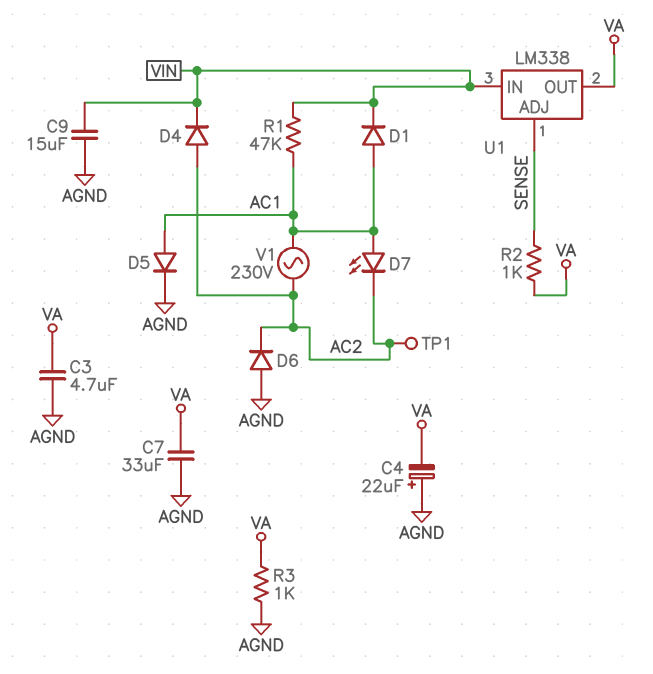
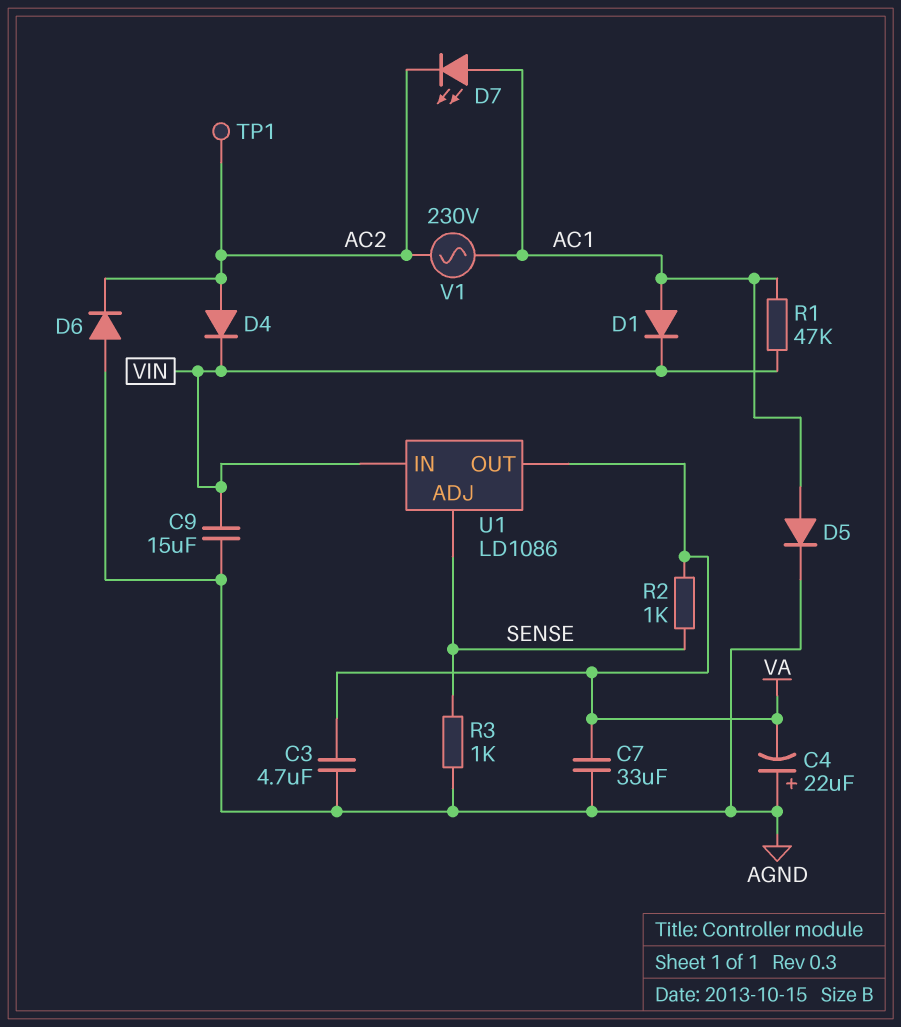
R3: 1k (AGND, VA) -> 1k (AGND, SENSE)
U1: LM338 -> LD1086

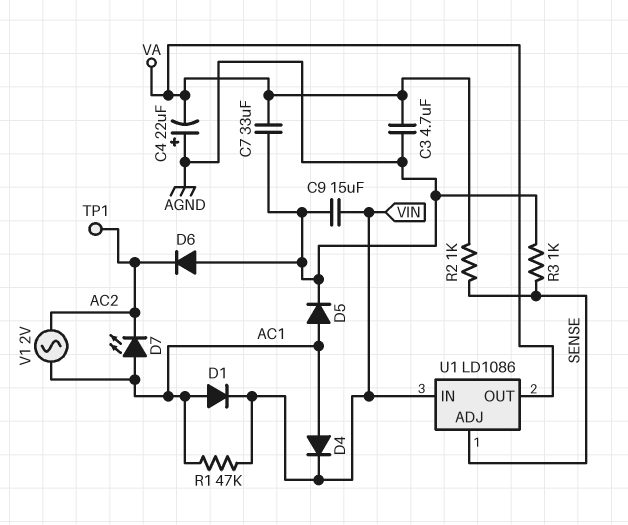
D4: diode (A AC2, K VIN) -> diode (A AC1, K VIN)
V1: AC 230V (AC1, AC2) -> AC 2V (AC1, AC2)

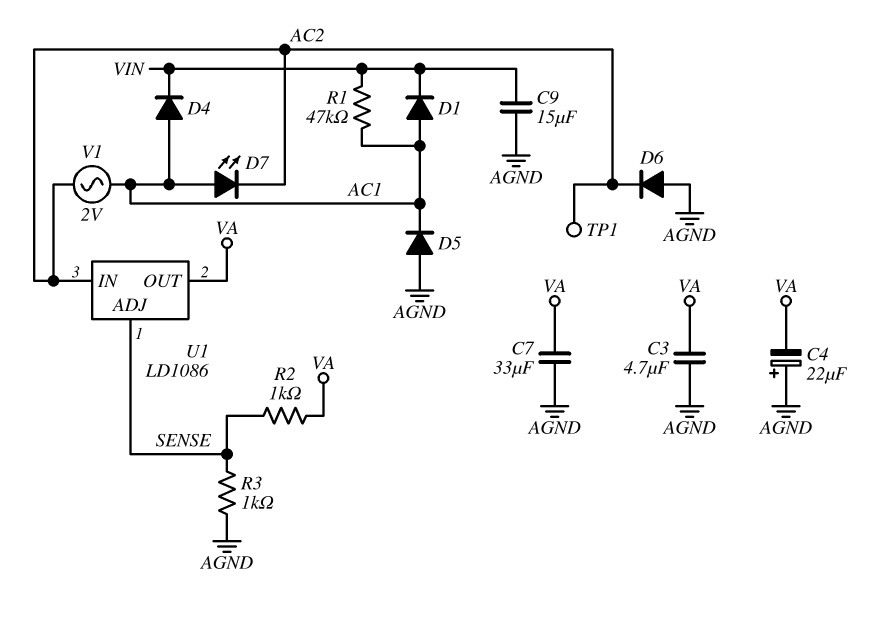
D5: diode (A AC1, K AGND) -> diode (A AGND, K AC1)
U1 pin IN: VIN -> AC2

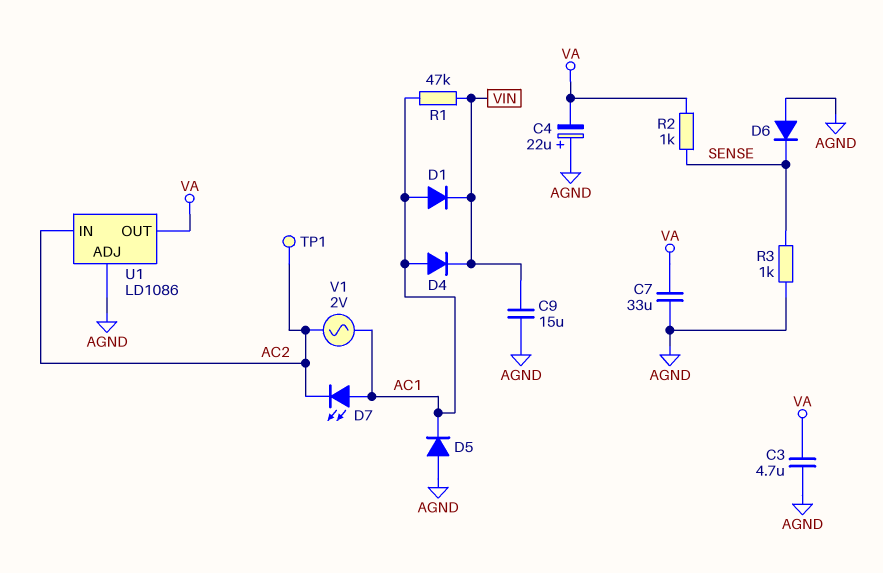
D6: diode (A AGND, K AC2) -> diode (A AGND, K SENSE)
U1 pin ADJ: SENSE -> AGND

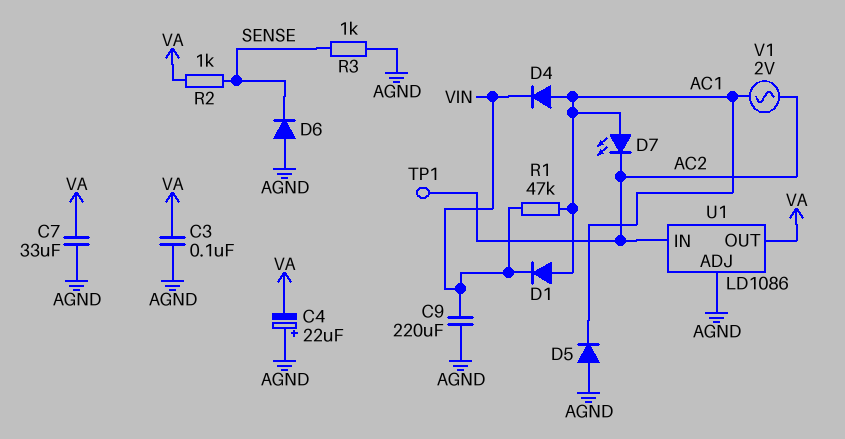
C3: 4.7uF (AGND, VA) -> 100nF (AGND, VA)
C9: 15uF (AGND, VIN) -> 220uF (AGND, VIN)

